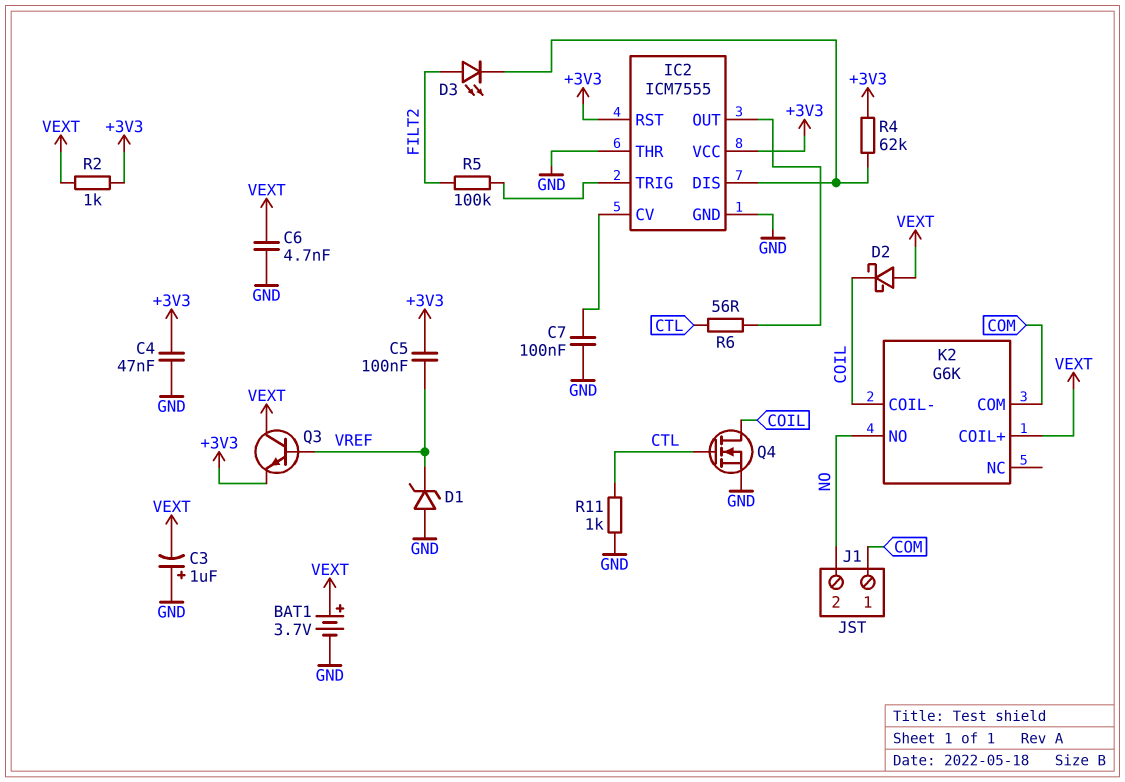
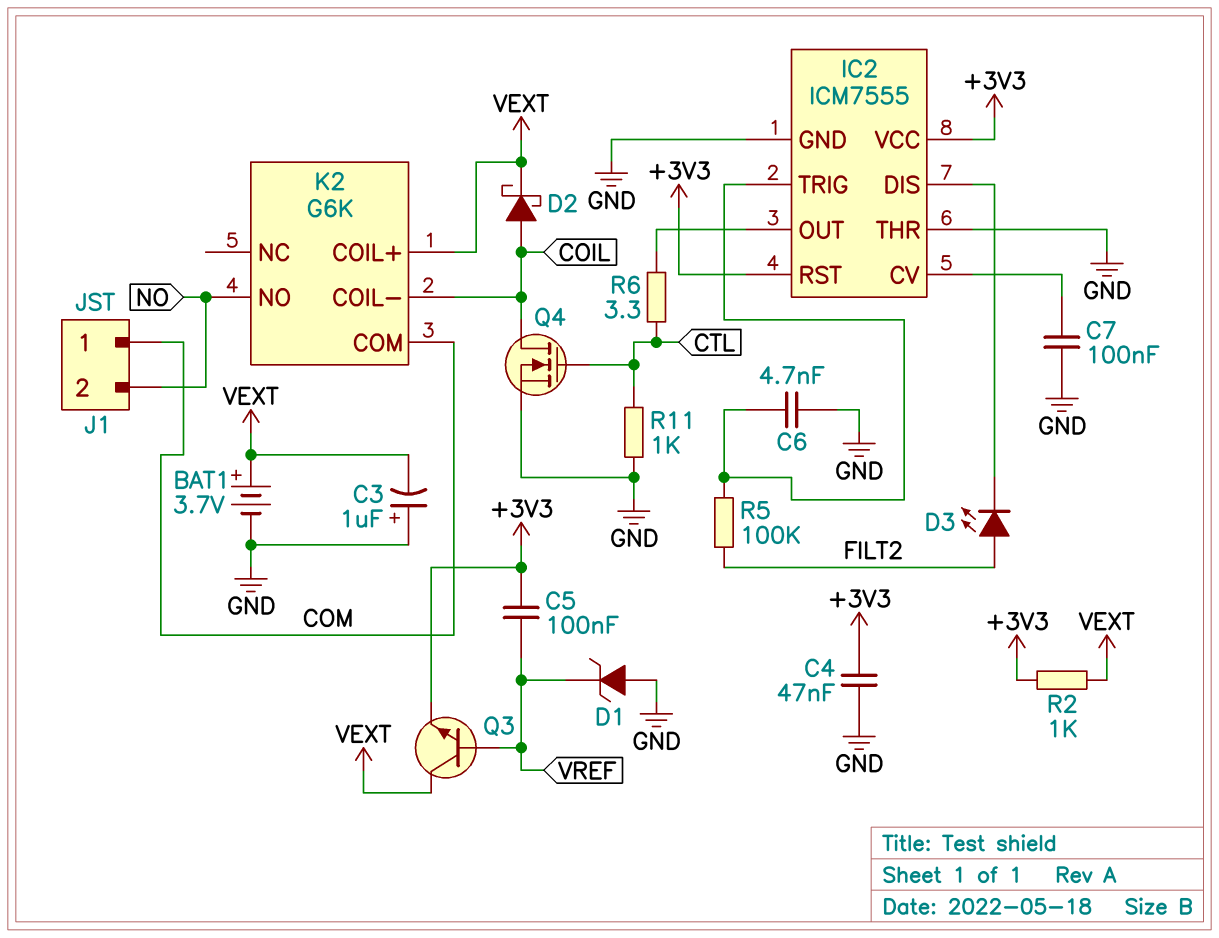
C6: 4.7nF (GND, VEXT) -> 4.7nF (GND, IC2/TRIG)
D2: schottky (A VEXT, K COIL) -> schottky (A COIL, K VEXT)
R4: 62k (+3V3, IC2/DIS) -> none
R6: 56 (CTL, IC2/OUT) -> 3.3 (CTL, IC2/OUT)

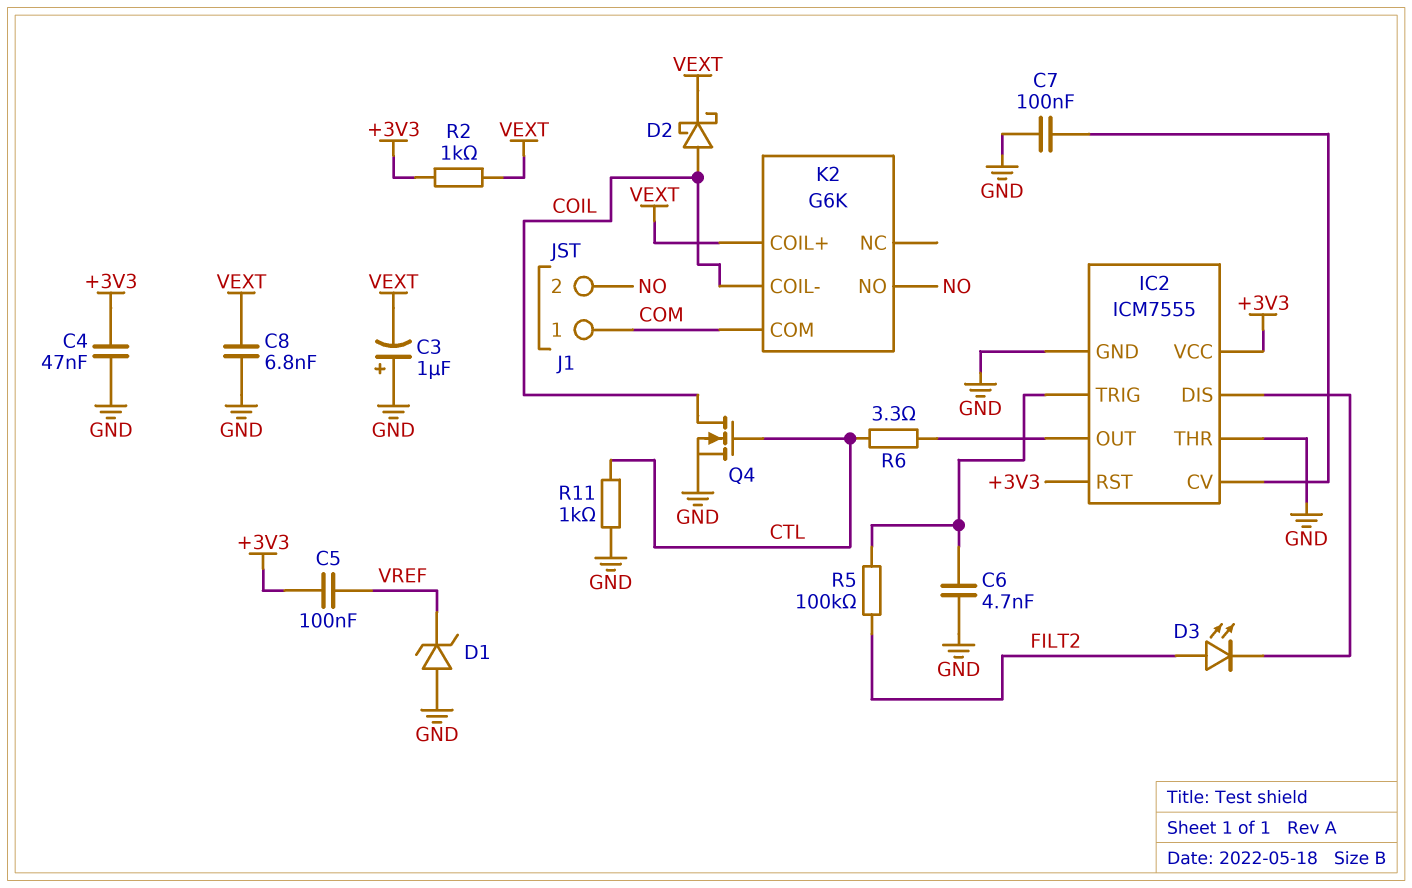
BAT1: 3.7V (plus VEXT, minus GND) -> none
C8: none -> 6.8nF (GND, VEXT)
Q3: NPN (B VREF, C VEXT, E +3V3) -> none

